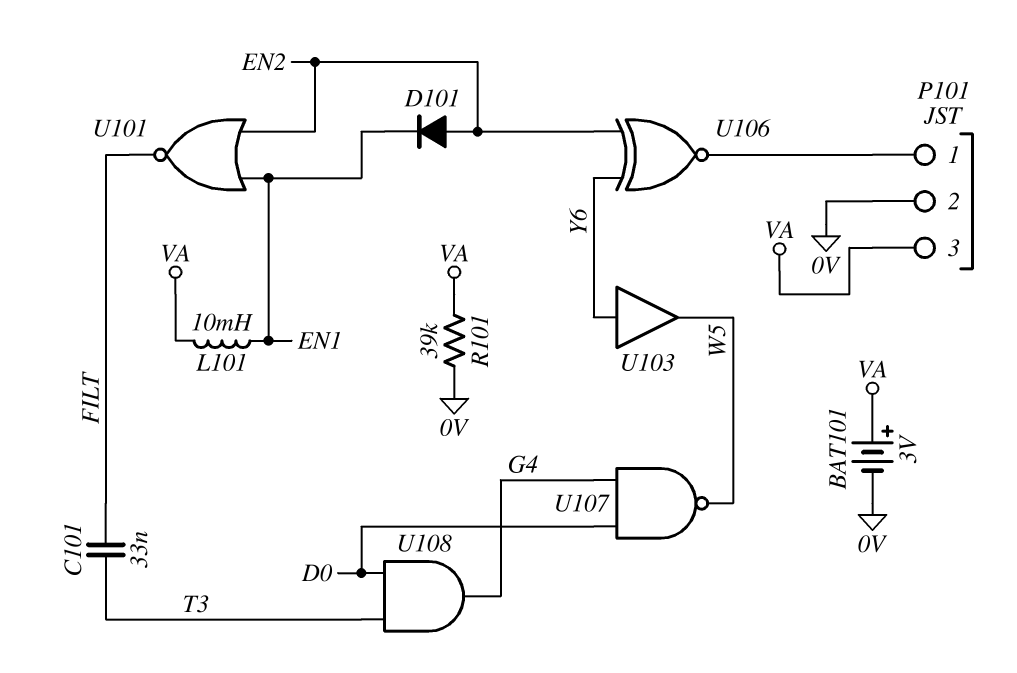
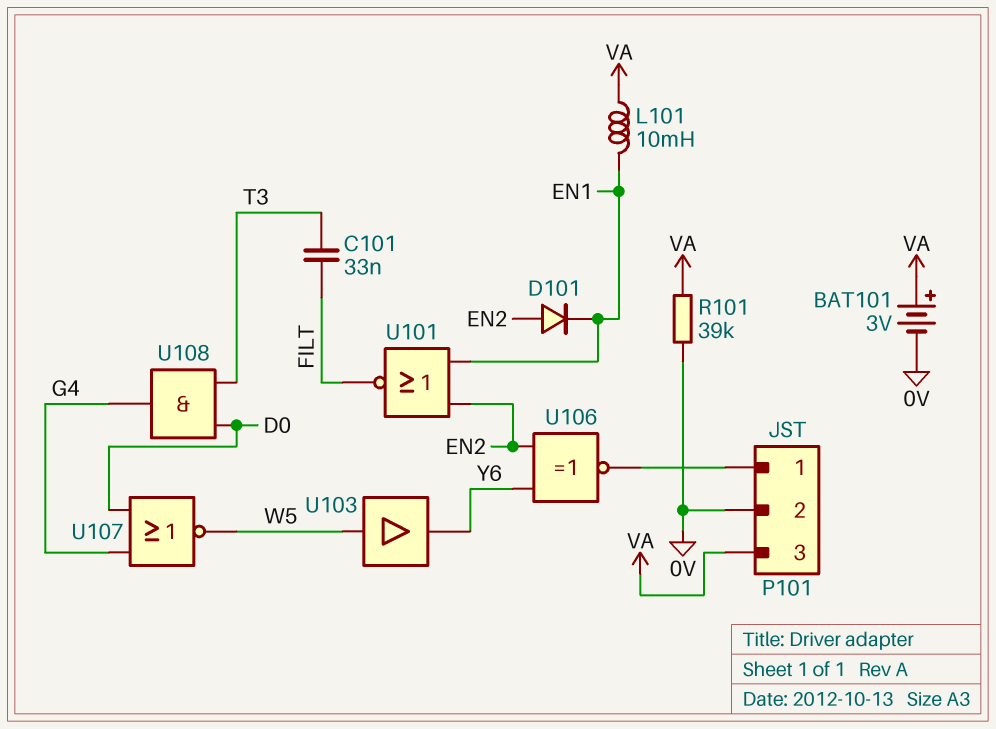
U103: buffer (in Y6, out W5) -> buffer (in W5, out Y6)
U107: NAND (in D0, in G4, out W5) -> NOR (in D0, in G4, out W5)

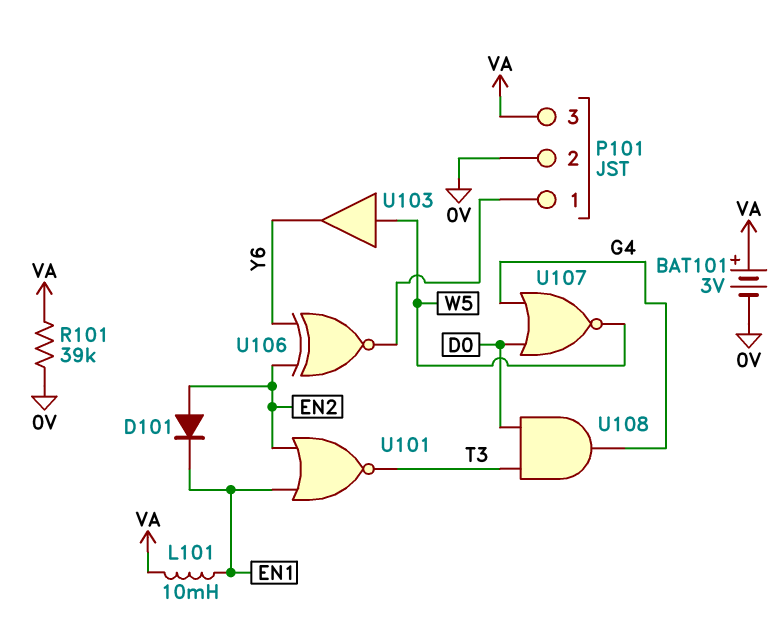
C101: 33nF (FILT, T3) -> none
U101: NOR (in EN1, in EN2, out FILT) -> NOR (in EN1, in EN2, out T3)

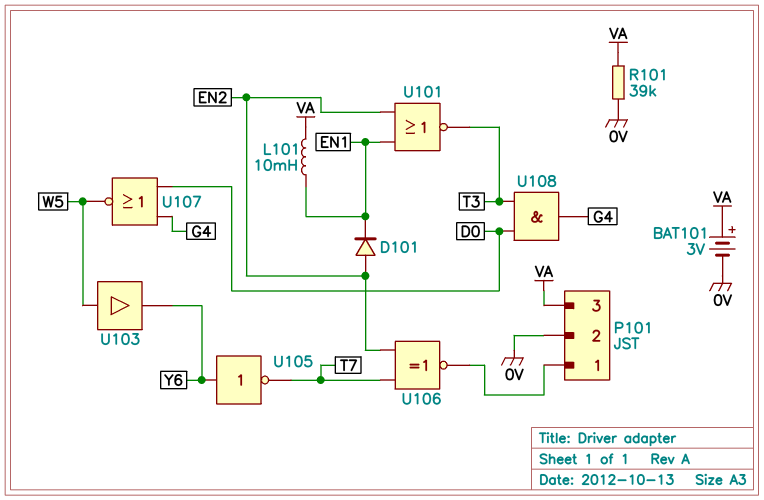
U105: none -> NOT (in Y6, out T7)
U106: XNOR (in EN2, in Y6, out P101/1) -> XNOR (in EN2, in T7, out P101/1)

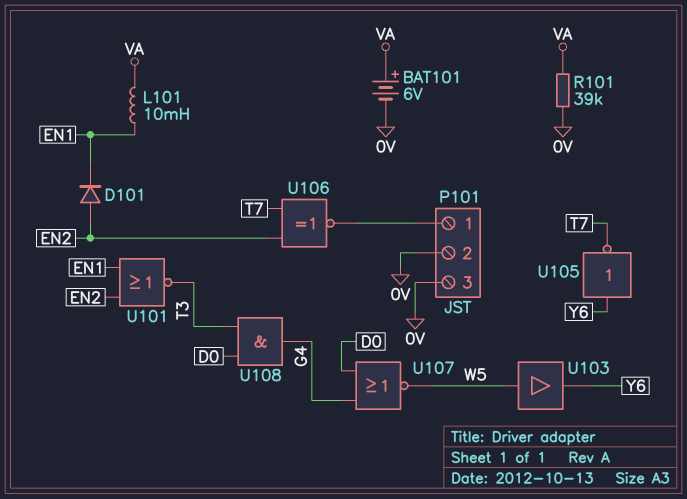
BAT101: 3V (plus VA, minus 0V) -> 6V (plus VA, minus 0V)
P101 pin 3: VA -> 0V

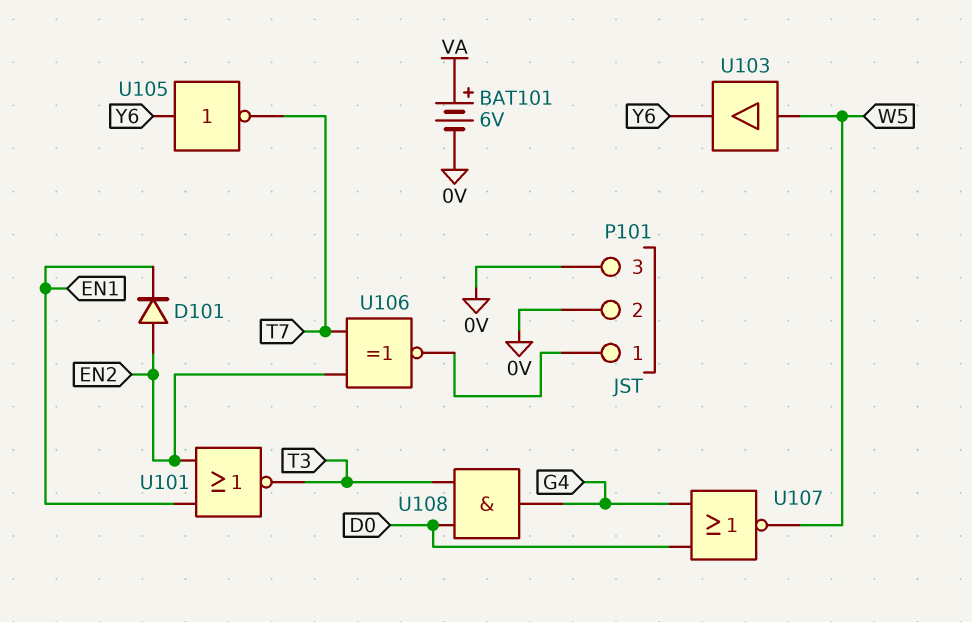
L101: 10mH (EN1, VA) -> none
R101: 39k (0V, VA) -> none

